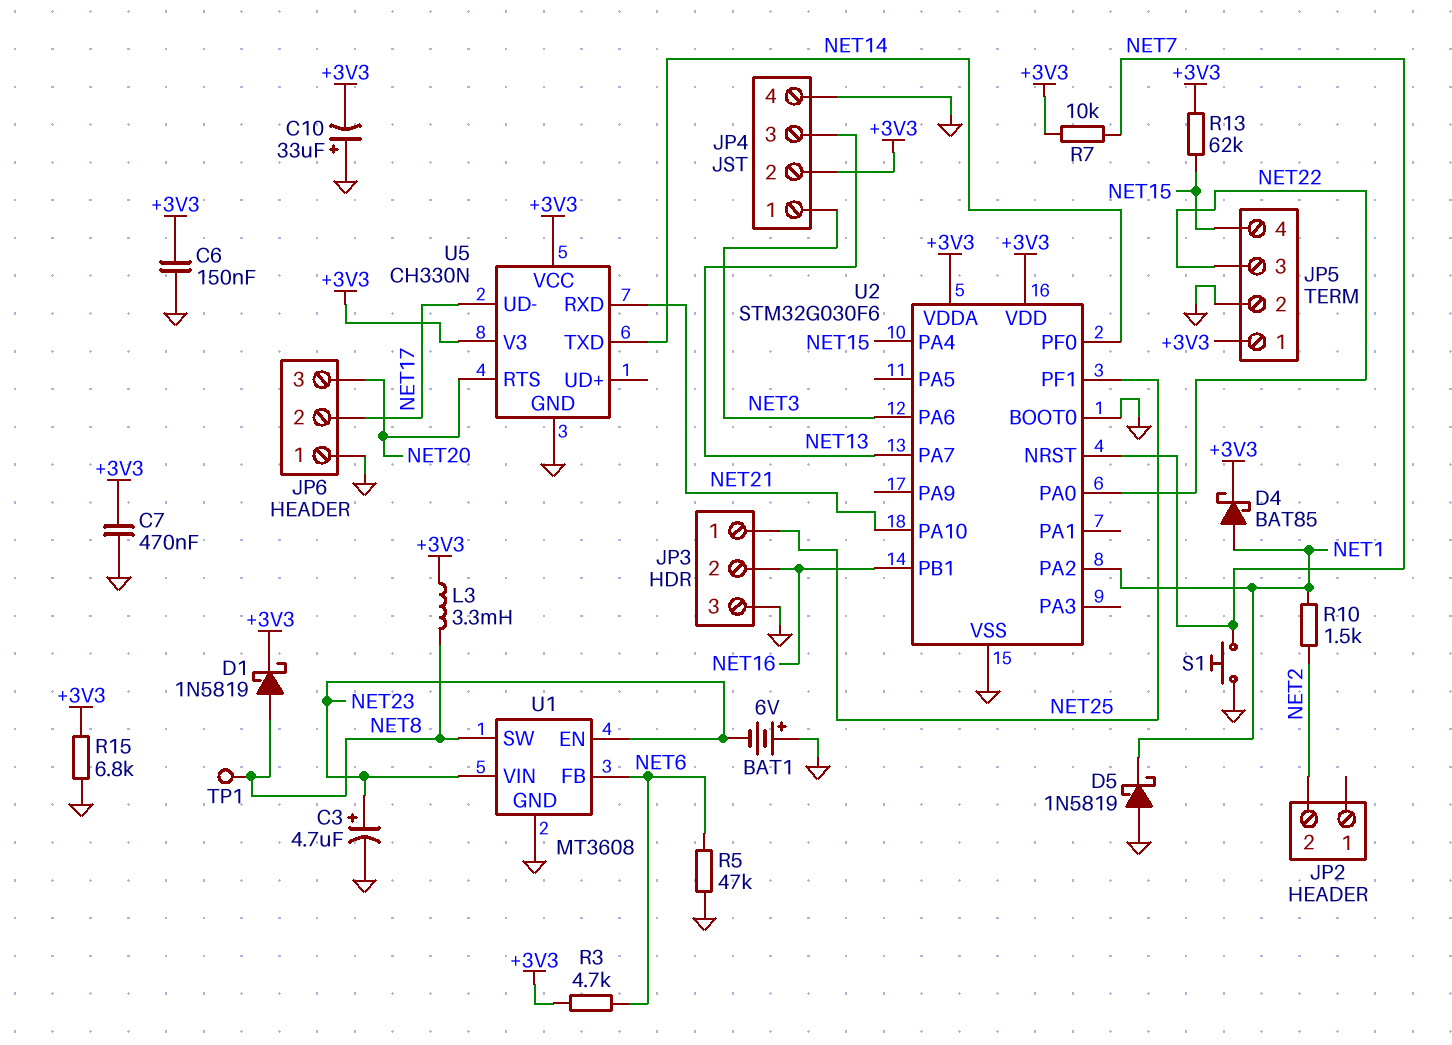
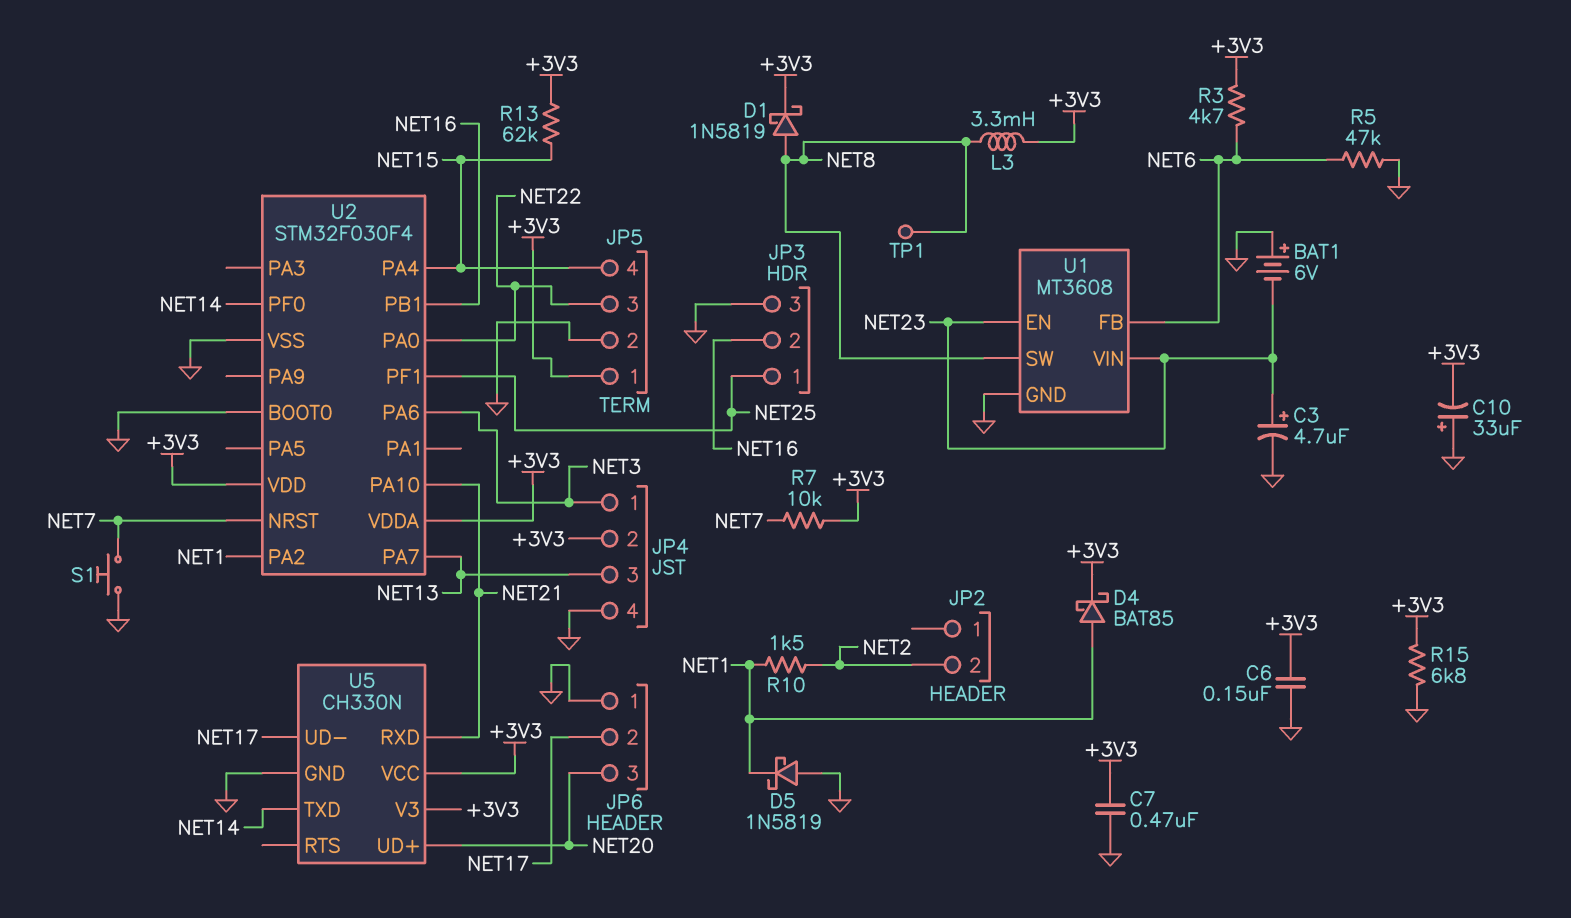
U2: STM32G030F6 -> STM32F030F4
U5 pin RTS: NET20 -> none
U5 pin UD+: none -> NET20

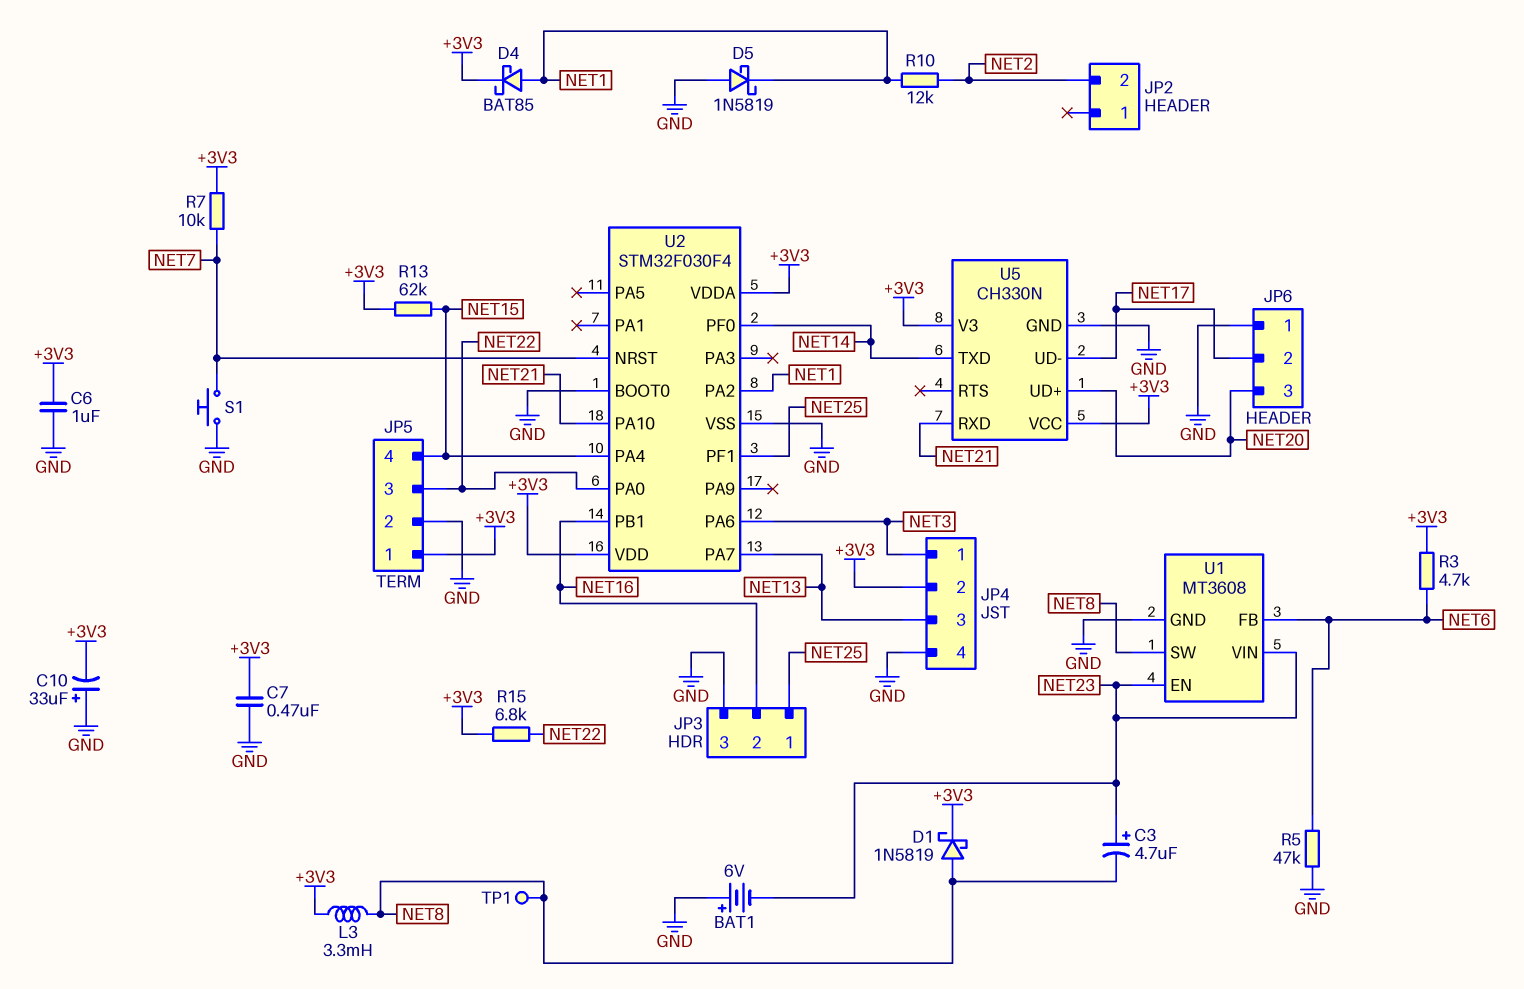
C3: 4.7uF (plus NET23, minus GND) -> 4.7uF (plus NET23, minus NET8)
C6: 150nF (+3V3, GND) -> 1uF (+3V3, GND)
R10: 1.5k (NET1, NET2) -> 12k (NET1, NET2)
R15: 6.8k (+3V3, GND) -> 6.8k (+3V3, NET22)

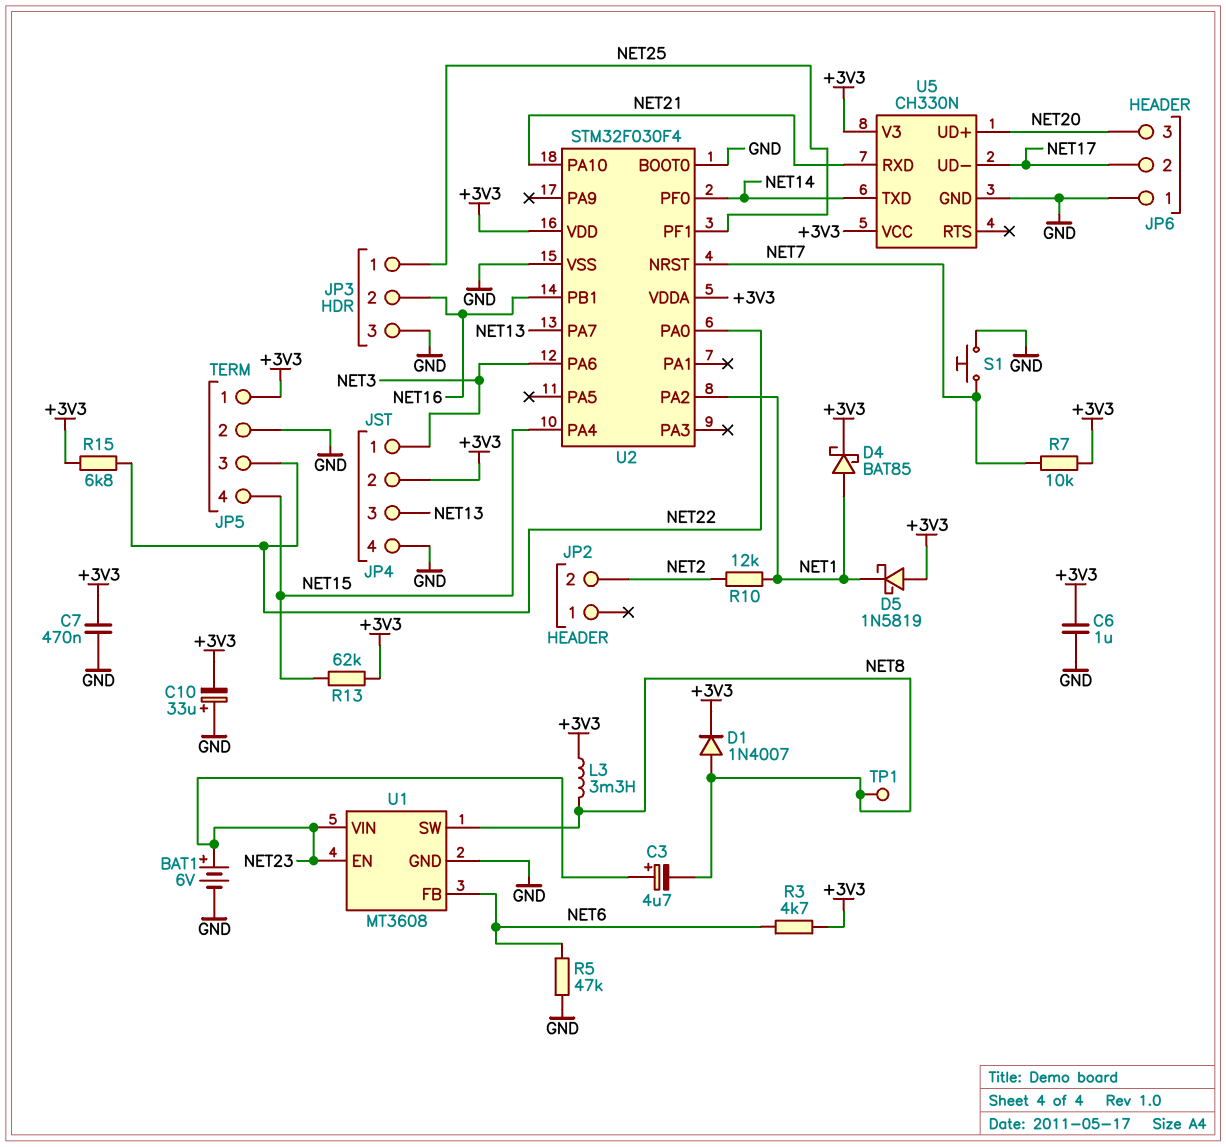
BAT1: 6V (plus GND, minus NET23) -> 6V (plus NET23, minus GND)
D1: schottky 1N5819 (A NET8, K +3V3) -> diode 1N4007 (A NET8, K +3V3)
D5: schottky 1N5819 (A GND, K NET1) -> schottky 1N5819 (A +3V3, K NET1)

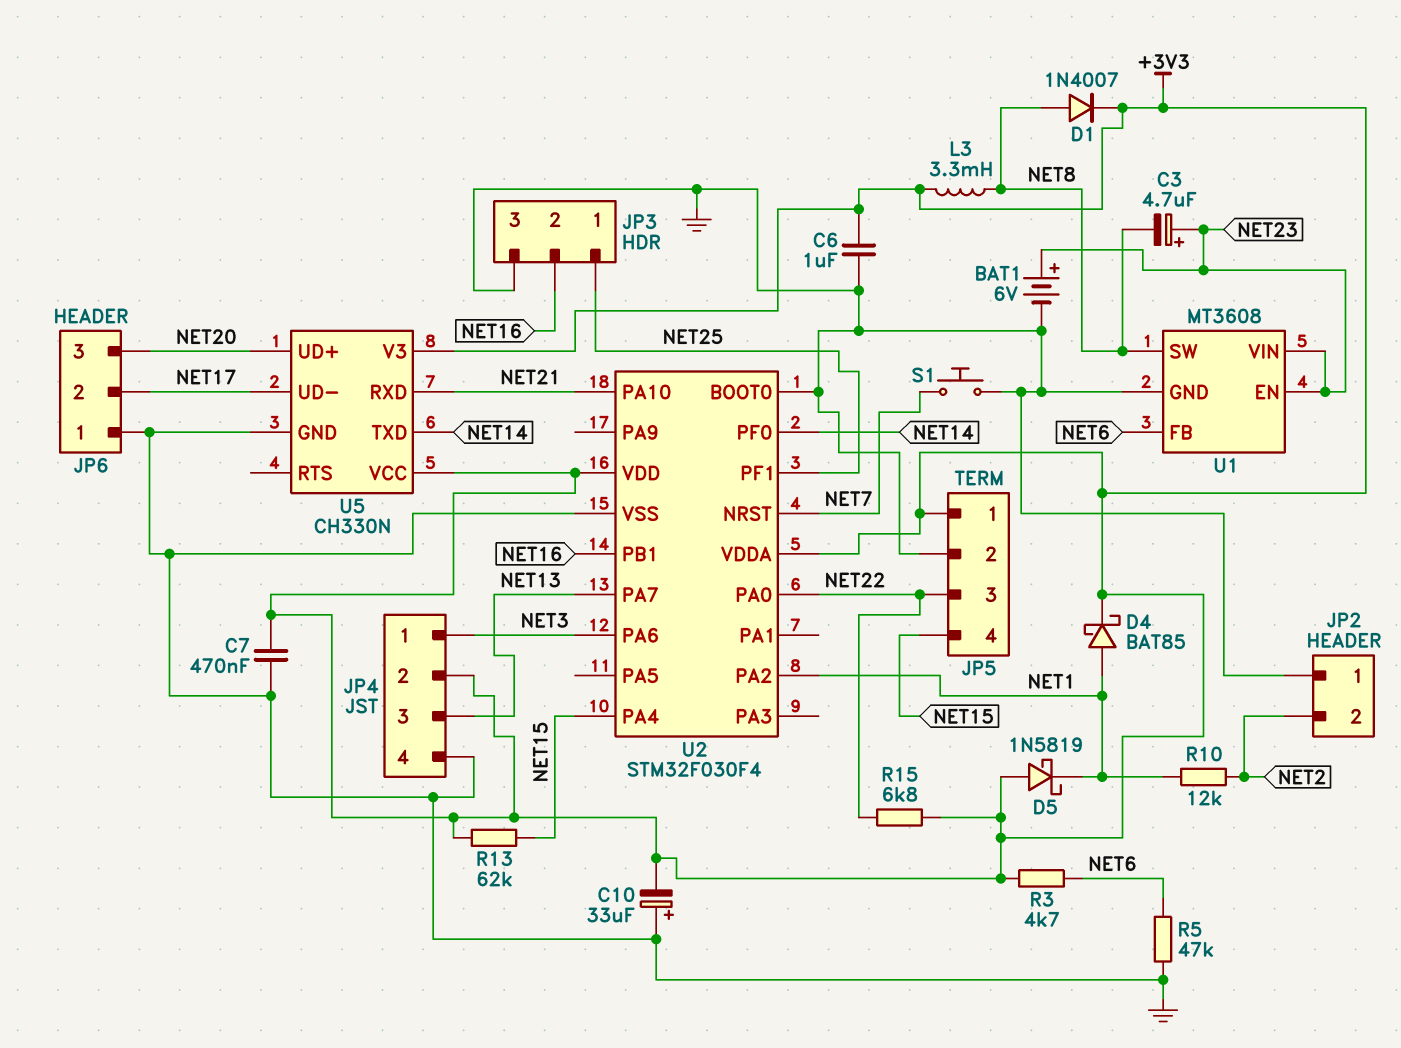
JP2 pin 1: none -> GND
R7: 10k (+3V3, NET7) -> none
TP1: test point (NET8) -> none

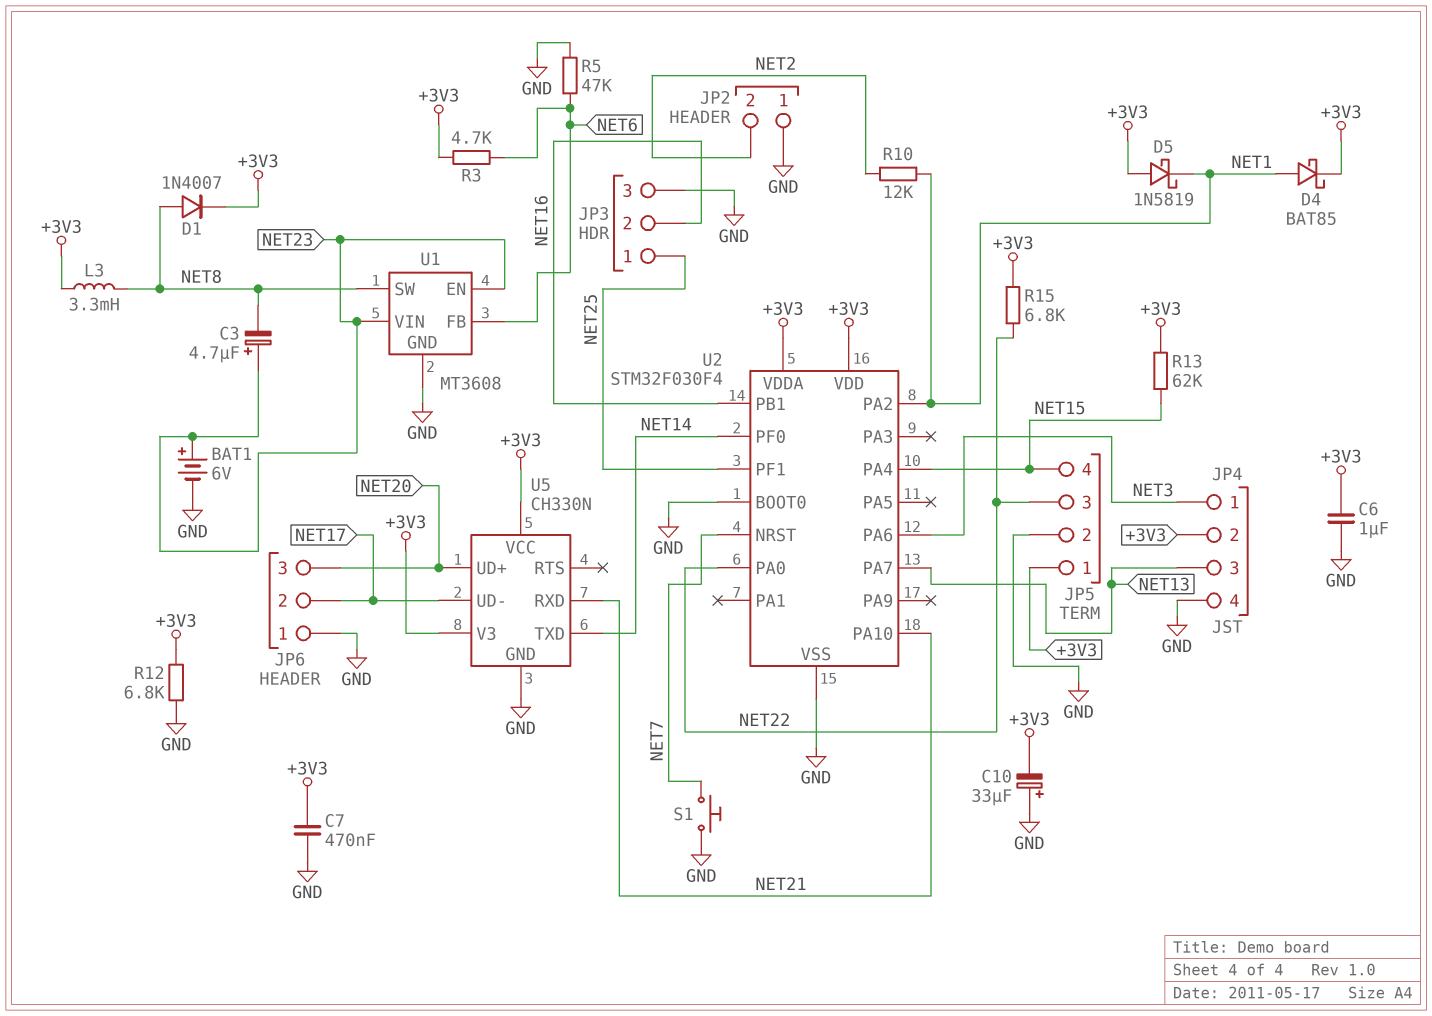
R12: none -> 6.8k (+3V3, GND)

